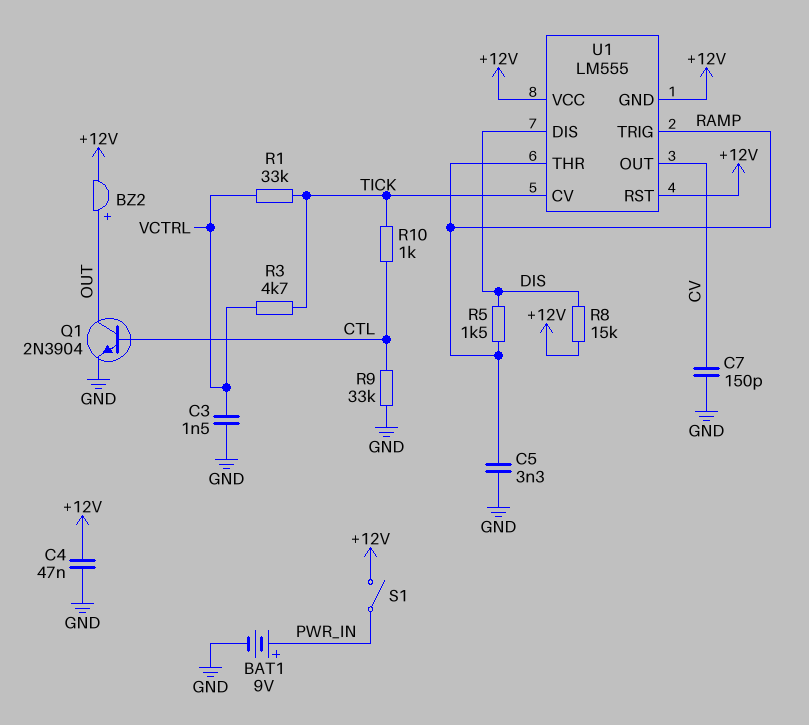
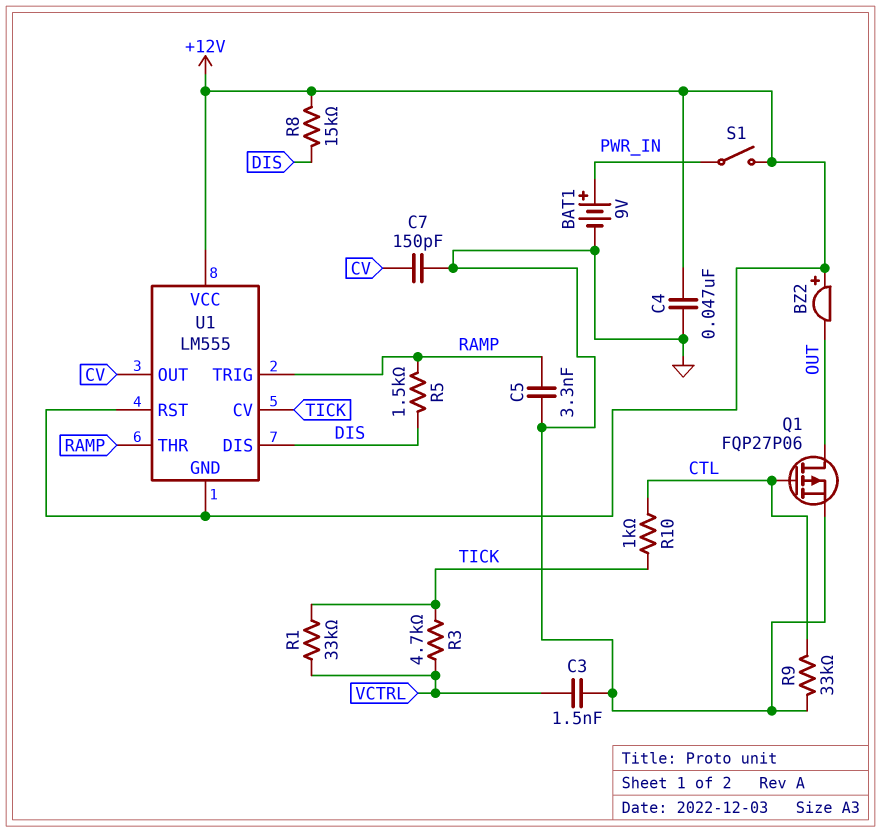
BZ2: buzzer (plus OUT, minus +12V) -> buzzer (plus +12V, minus OUT)
Q1: NPN 2N3904 (B CTL, C OUT, E GND) -> PMOS FQP27P06 (G CTL, D OUT, S GND)

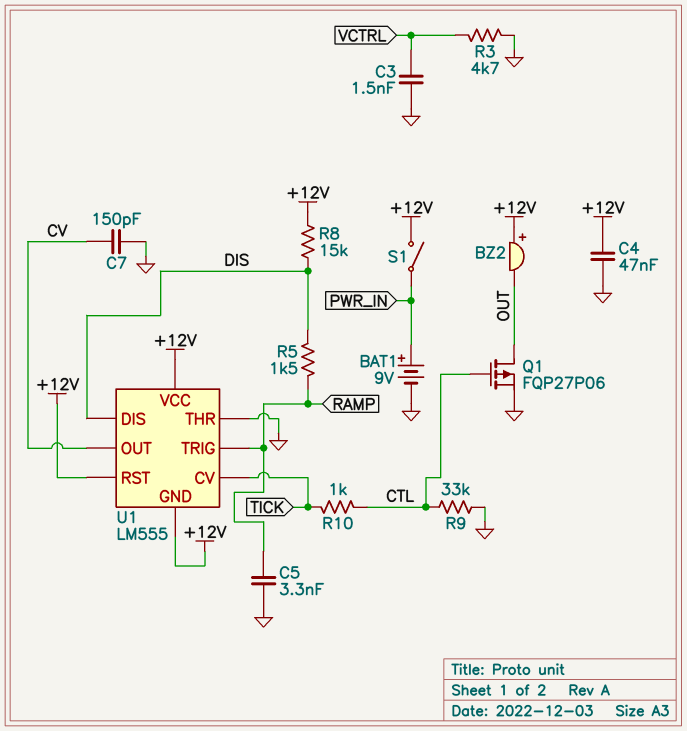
R1: 33k (TICK, VCTRL) -> none
R3: 4.7k (TICK, VCTRL) -> 4.7k (GND, VCTRL)
U1 pin THR: RAMP -> GND

